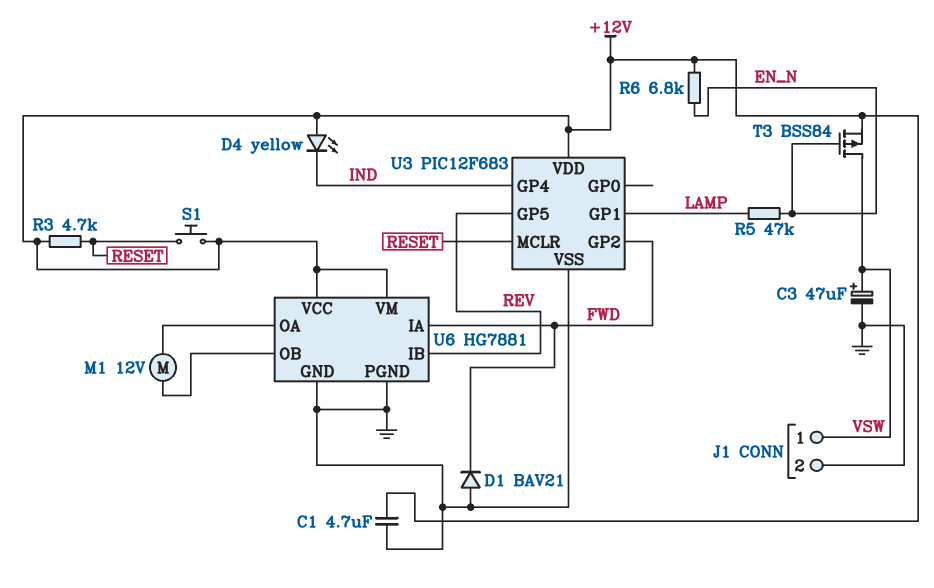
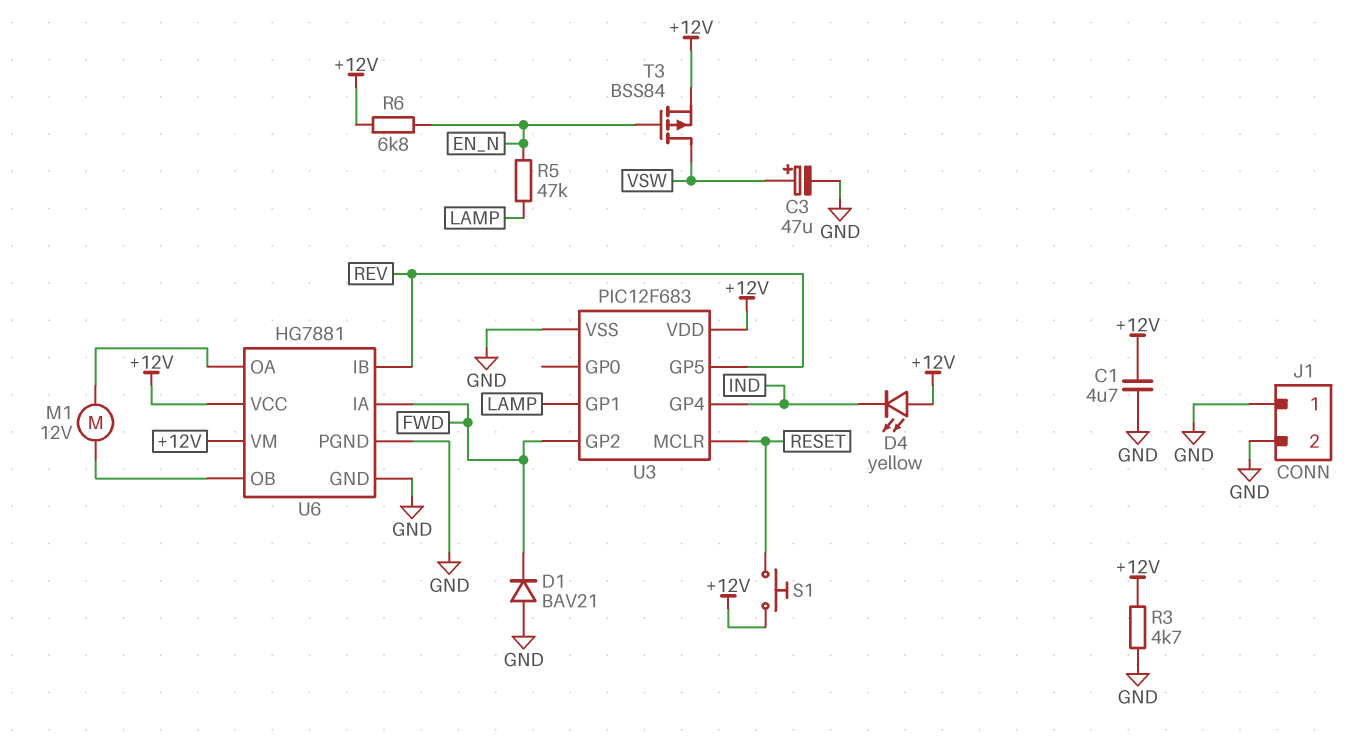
J1 pin 1: VSW -> GND
R3: 4.7k (+12V, RESET) -> 4.7k (+12V, GND)

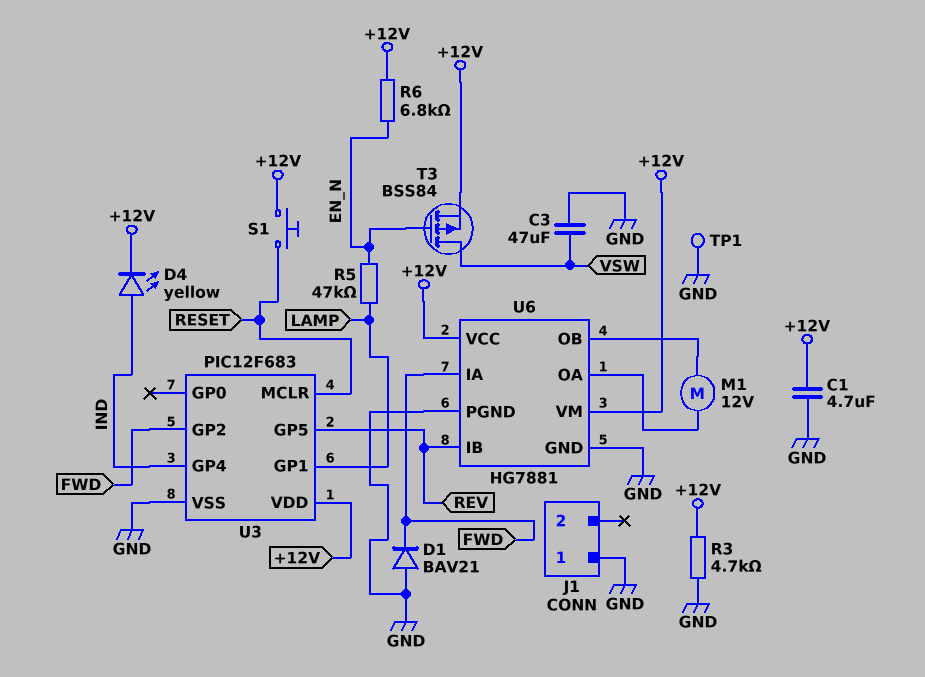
C3: 47uF (plus VSW, minus GND) -> 47uF (GND, VSW)
D4: LED yellow (A +12V, K IND) -> LED yellow (A IND, K +12V)
J1 pin 2: GND -> none
TP1: none -> test point (GND)

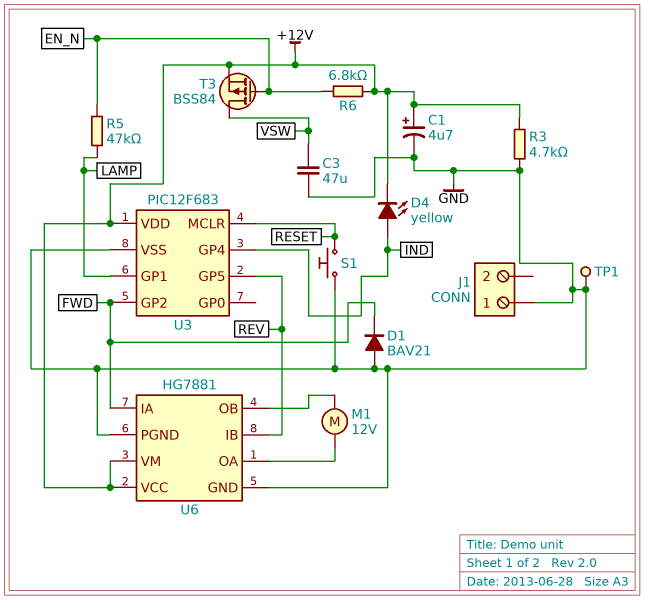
C1: 4.7uF (+12V, GND) -> 4.7uF (plus +12V, minus GND)
S1: button (+12V, RESET) -> button (GND, RESET)

